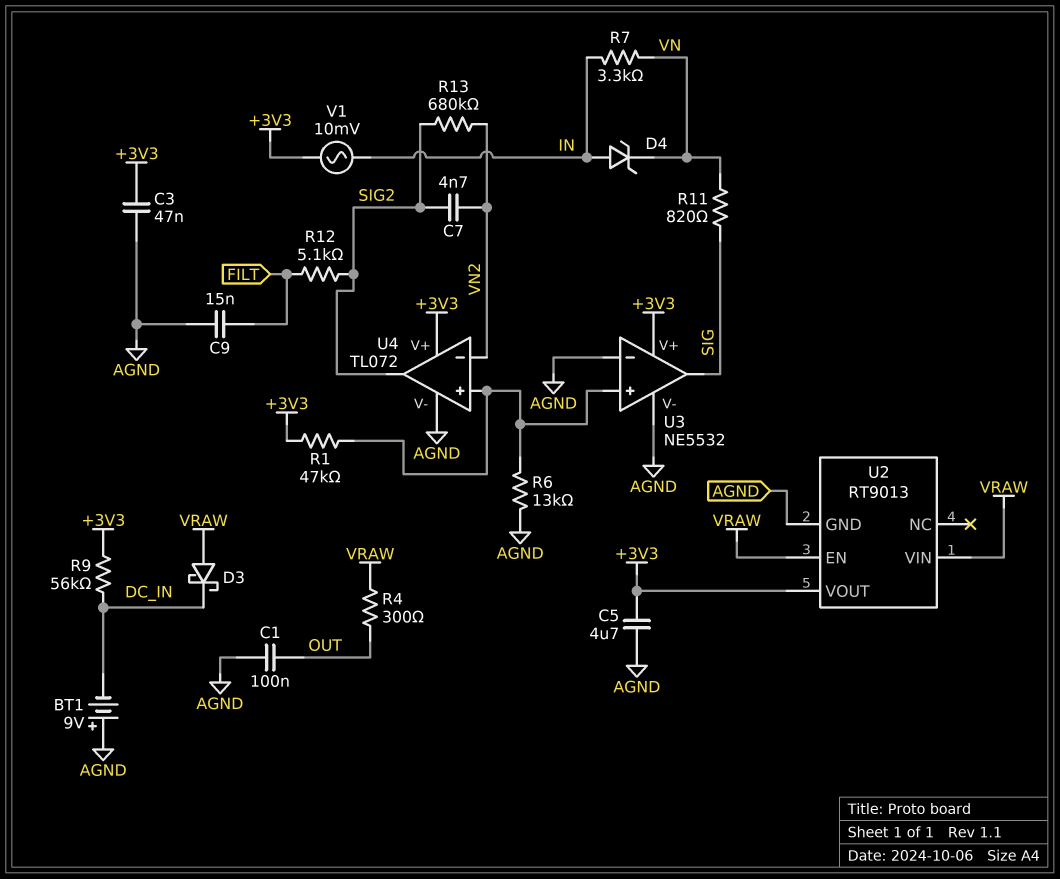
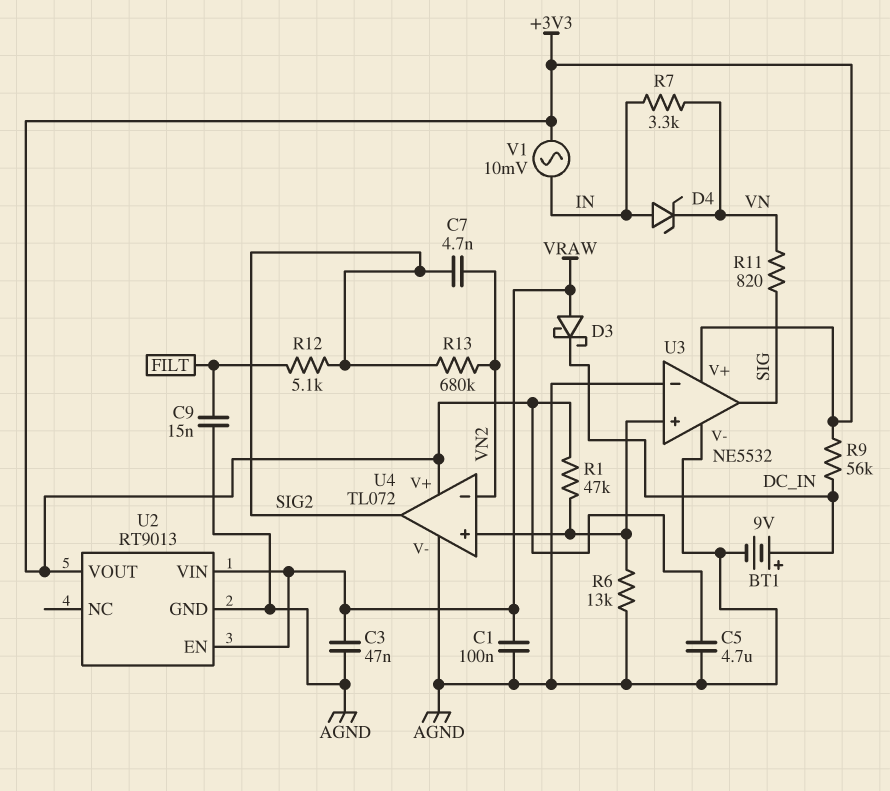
BT1: 9V (plus AGND, minus DC_IN) -> 9V (plus DC_IN, minus AGND)
C1: 100nF (AGND, OUT) -> 100nF (AGND, VRAW)
C3: 47nF (+3V3, AGND) -> 47nF (AGND, VRAW)
R4: 300 (OUT, VRAW) -> none

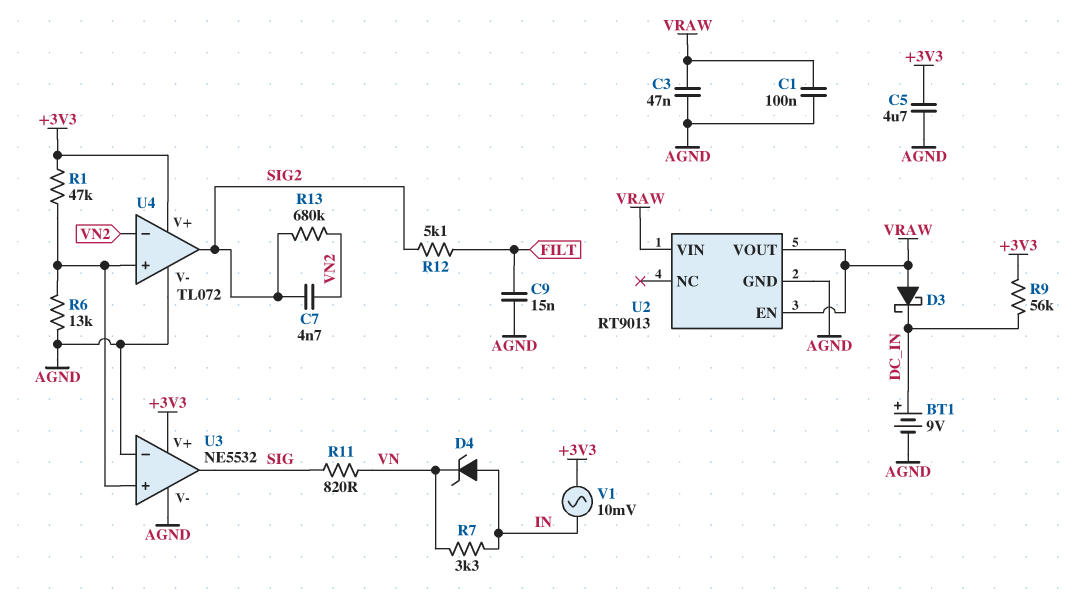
U2 pin VOUT: +3V3 -> VRAW

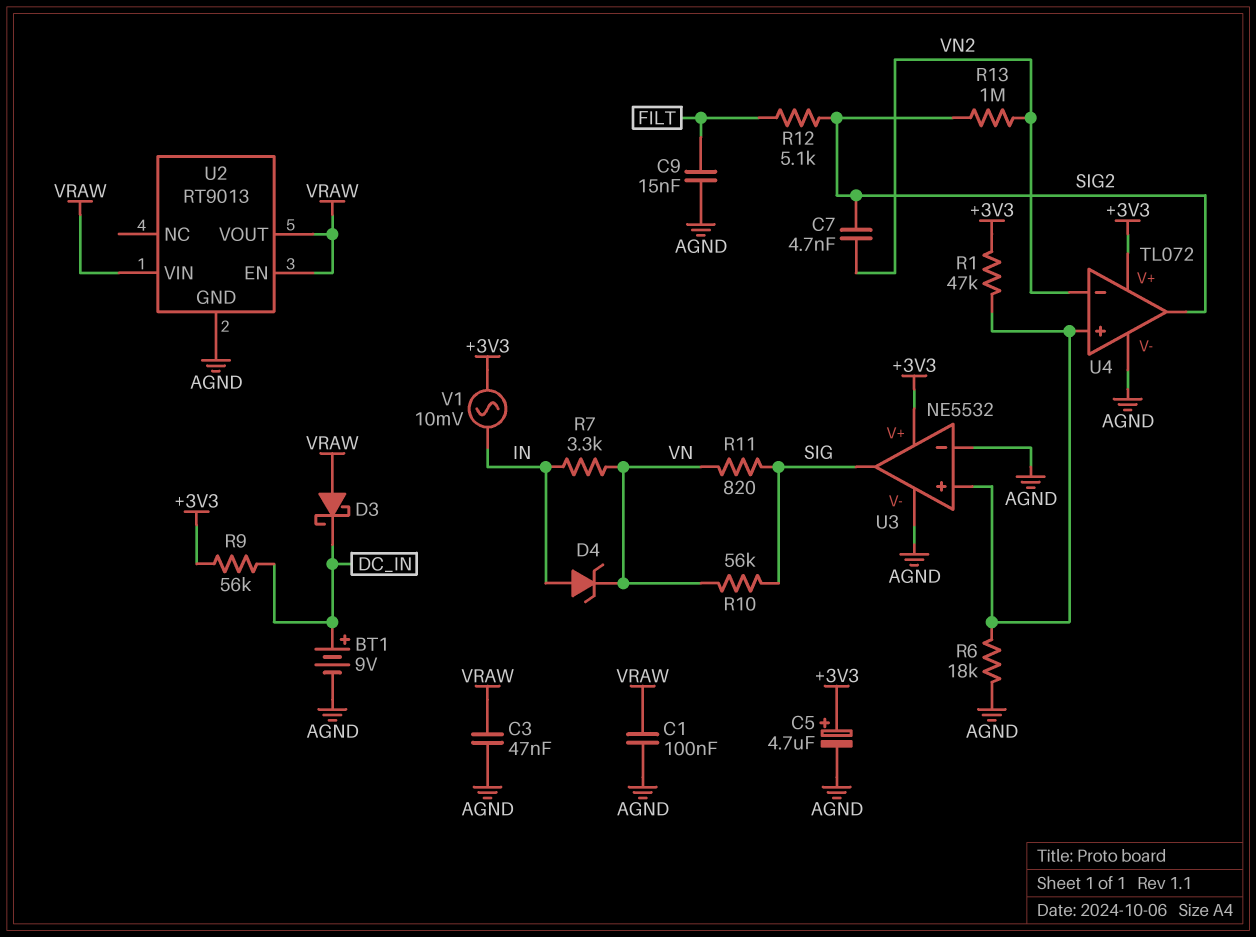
C5: 4.7uF (+3V3, AGND) -> 4.7uF (plus +3V3, minus AGND)
R6: 13k (AGND, U3/in+) -> 18k (AGND, U3/in+)
R10: none -> 56k (SIG, VN)
R13: 680k (SIG2, VN2) -> 1M (SIG2, VN2)

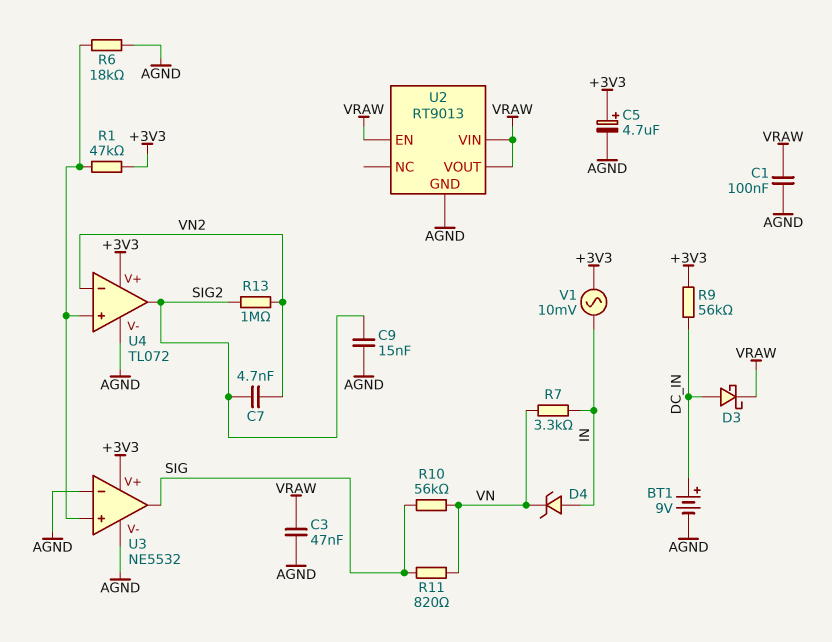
C9: 15nF (AGND, FILT) -> 15nF (AGND, SIG2)
D3: schottky (A VRAW, K DC_IN) -> schottky (A DC_IN, K VRAW)
R12: 5.1k (FILT, SIG2) -> none

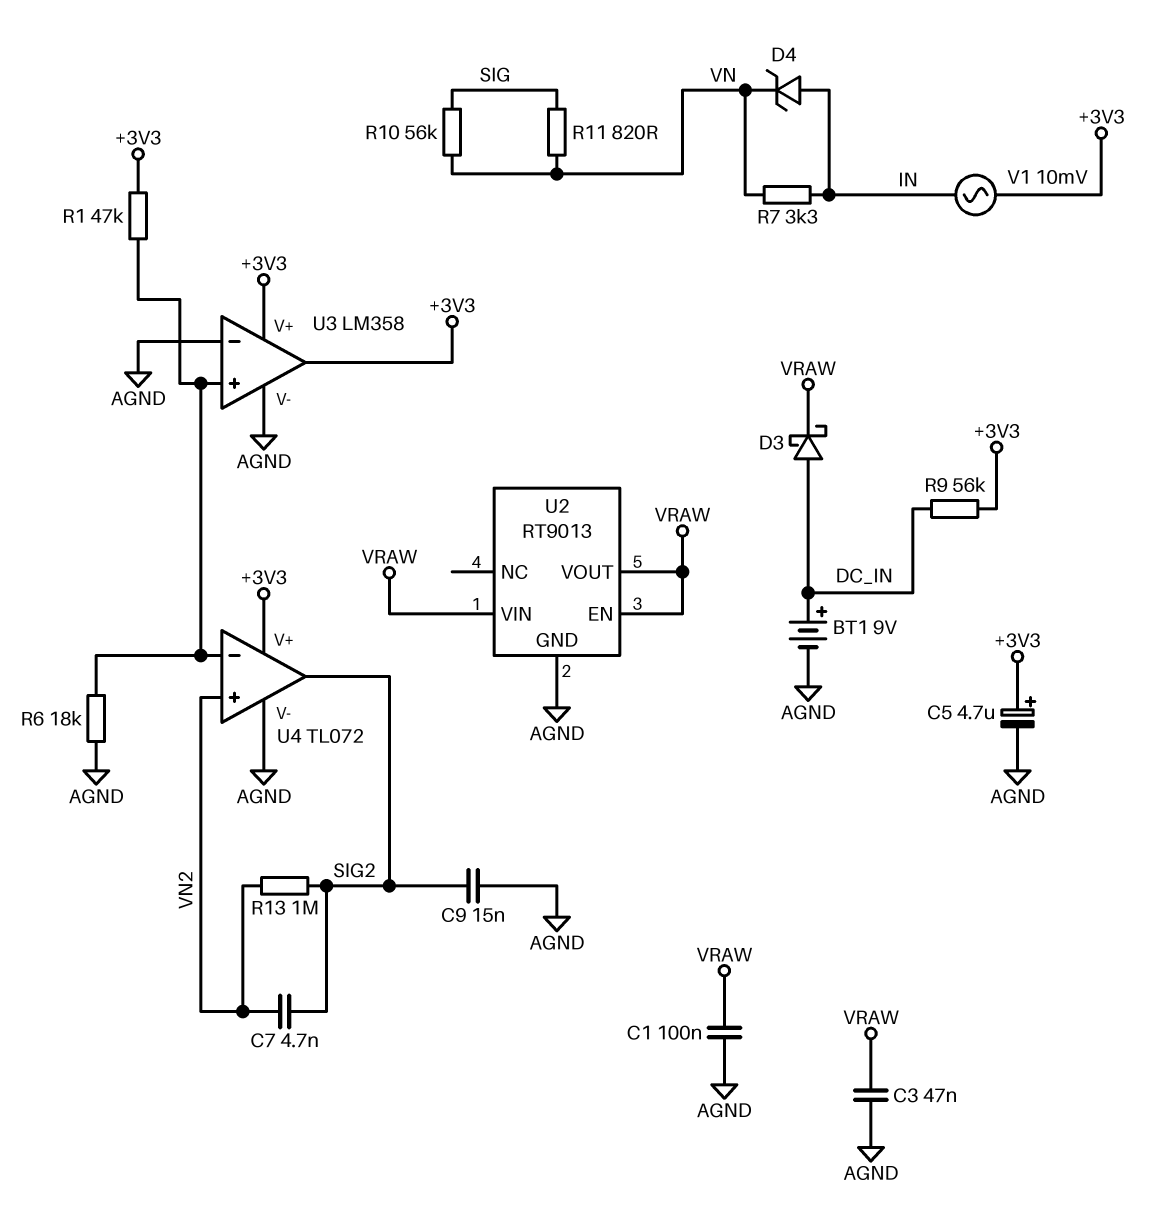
U3: NE5532 -> LM358
U3 pin out: SIG -> +3V3
U4 pin in+: U3/in+ -> VN2
U4 pin in-: VN2 -> U3/in+

